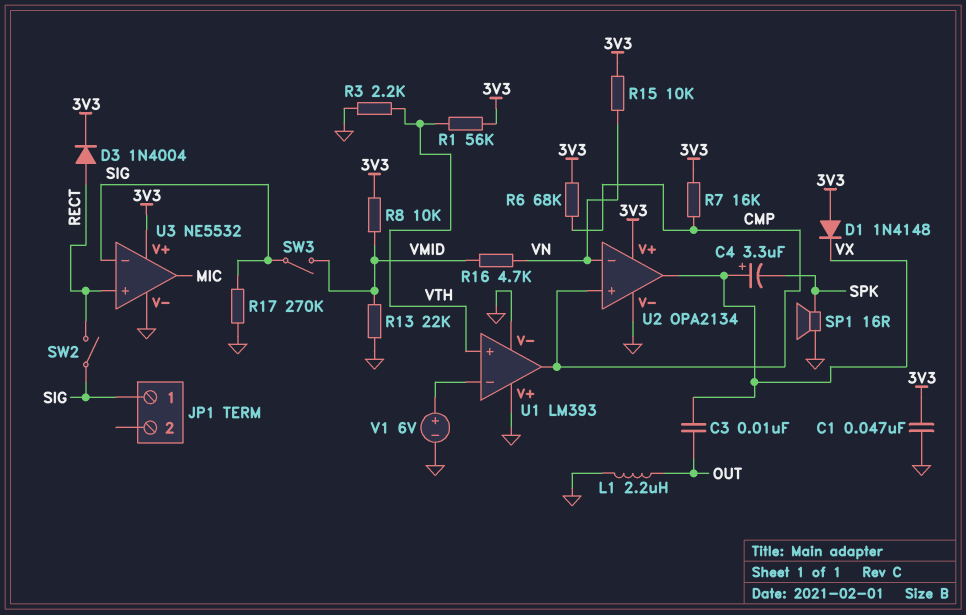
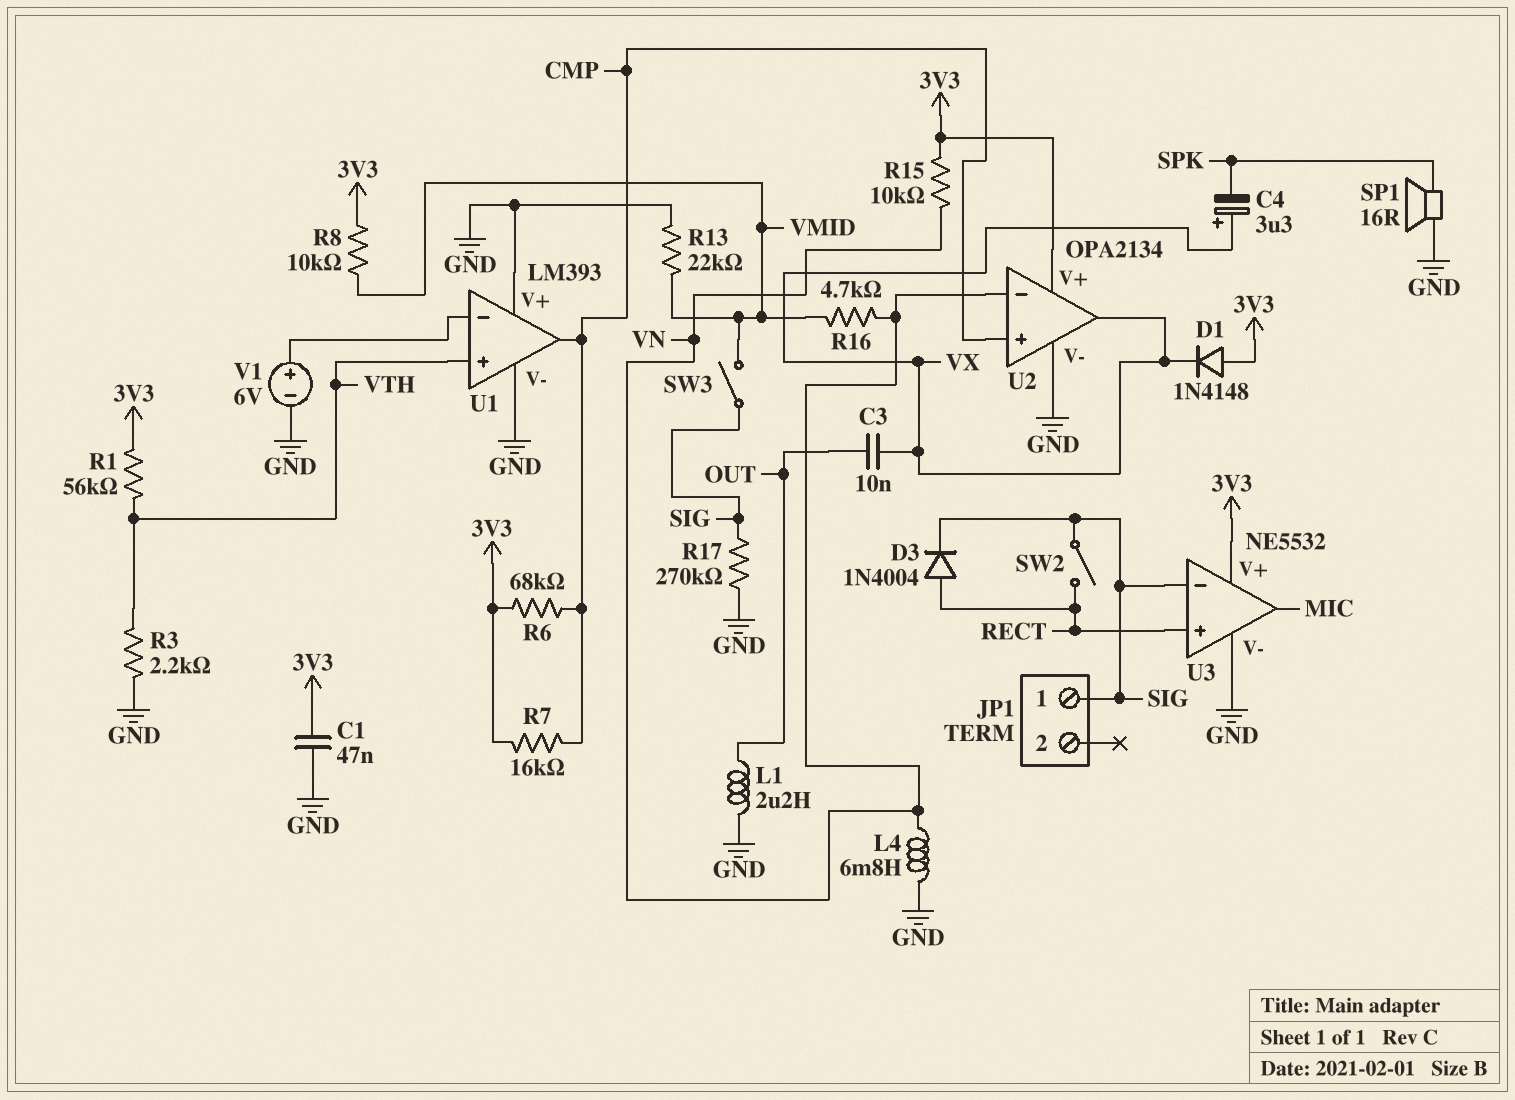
D3: diode 1N4004 (A RECT, K 3V3) -> diode 1N4004 (A RECT, K SIG)
L4: none -> 6.8mH (GND, VN)

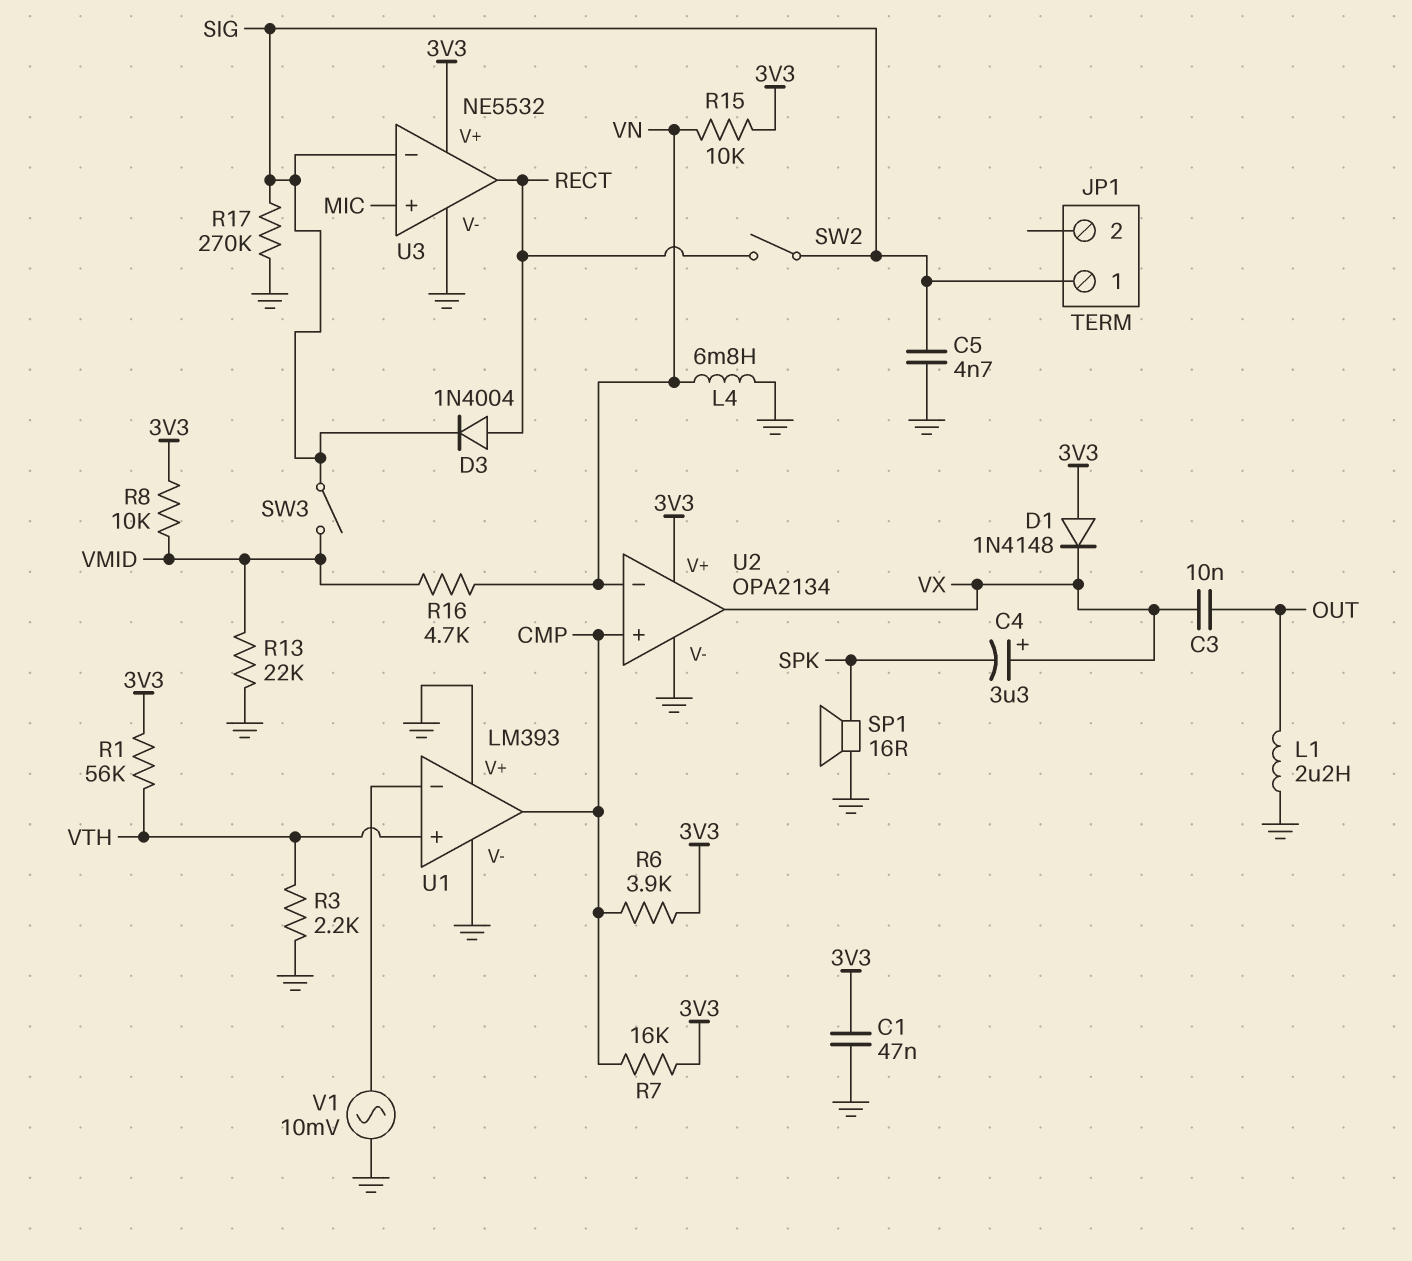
C5: none -> 4.7nF (GND, SIG)
R6: 68k (3V3, CMP) -> 3.9k (3V3, CMP)
U3 pin in+: RECT -> MIC
U3 pin out: MIC -> RECT
V1: 6V (plus U1/in-, minus GND) -> AC 10mV (GND, U1/in-)

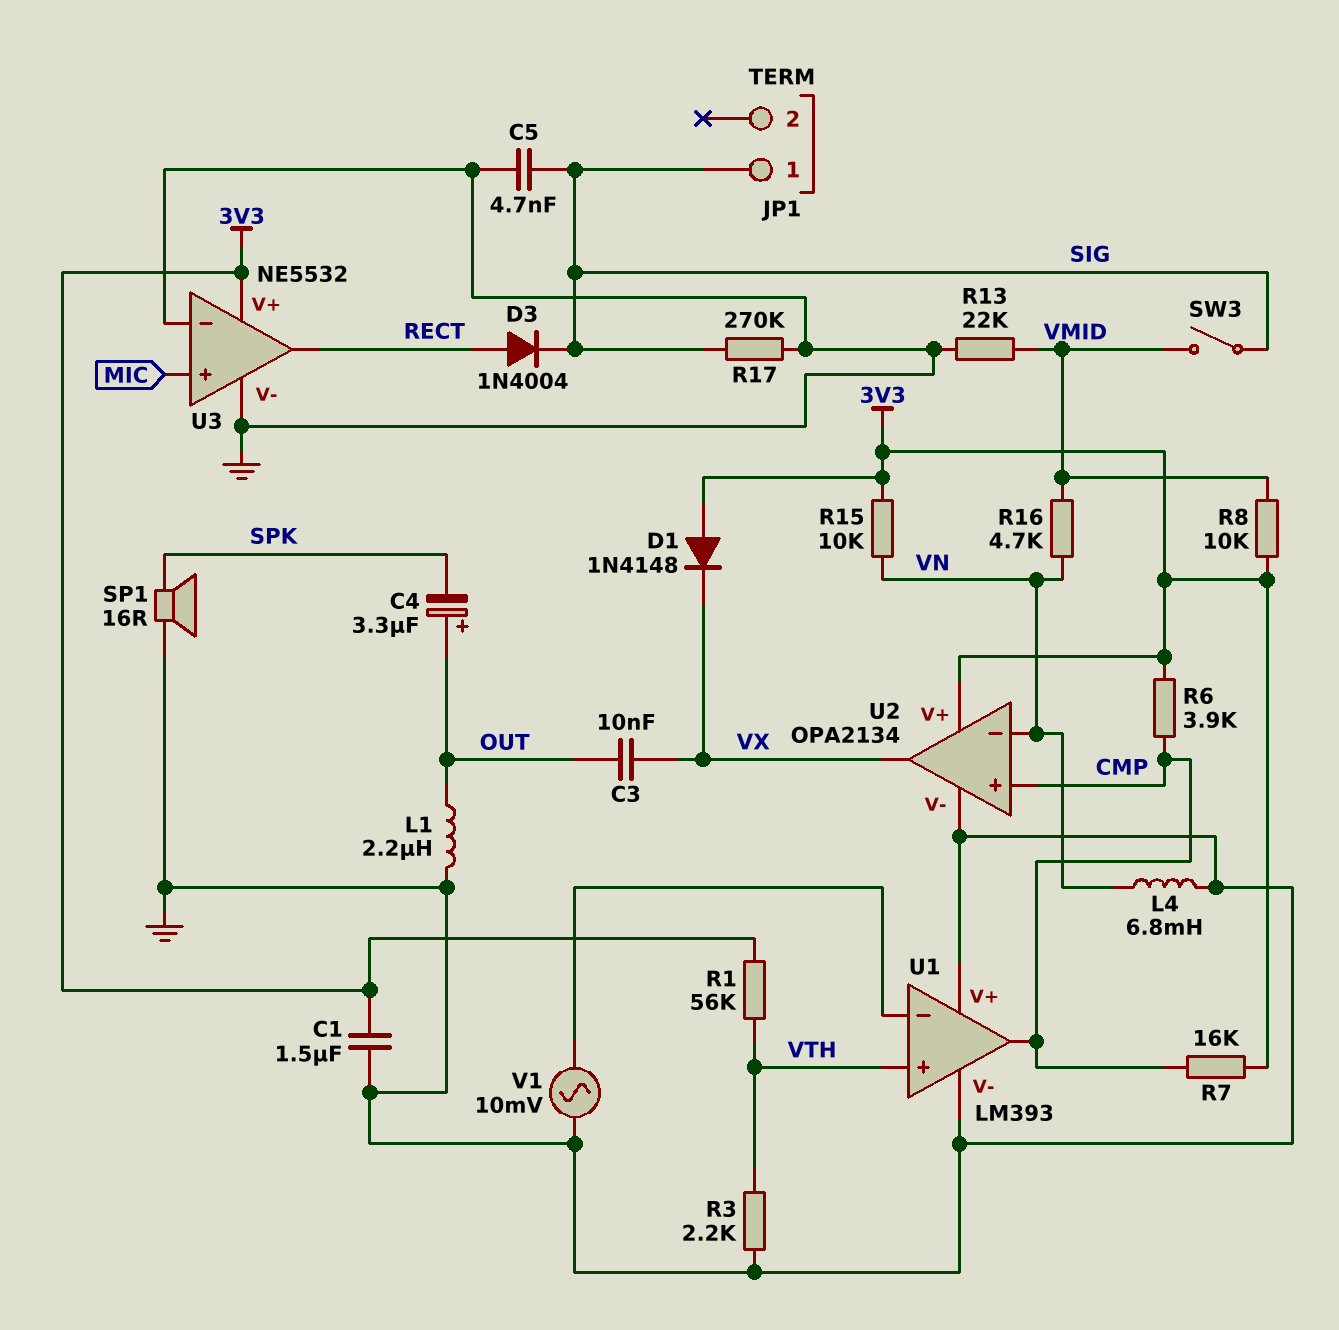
C1: 47nF (3V3, GND) -> 1.5uF (3V3, GND)
C4: 3.3uF (plus VX, minus SPK) -> 3.3uF (plus OUT, minus SPK)
SW2: switch (RECT, SIG) -> none
U3 pin in-: SIG -> GND

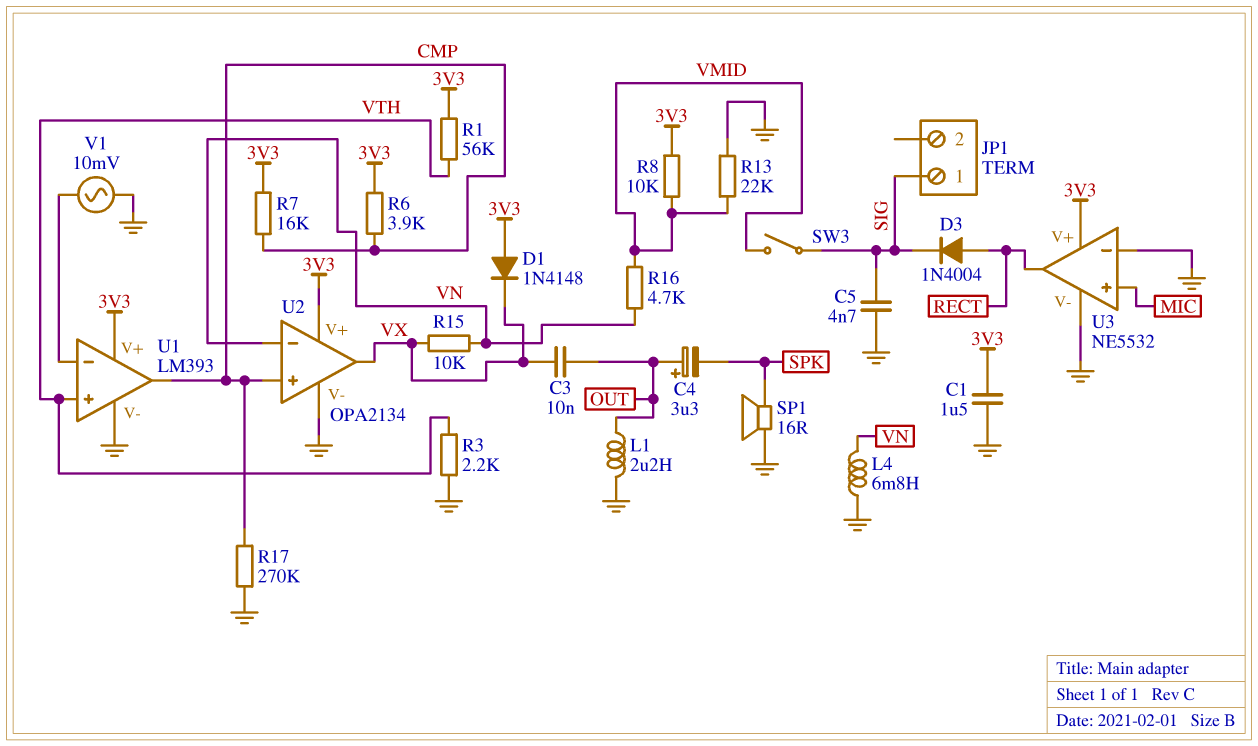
R15: 10k (3V3, VN) -> 10k (VN, VX)
R17: 270k (GND, SIG) -> 270k (CMP, GND)
U1 pin V+: GND -> 3V3

